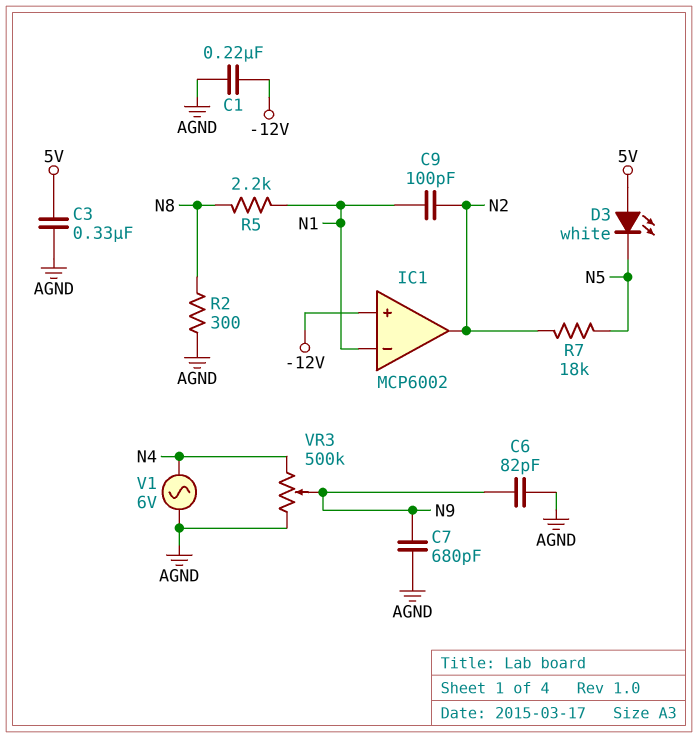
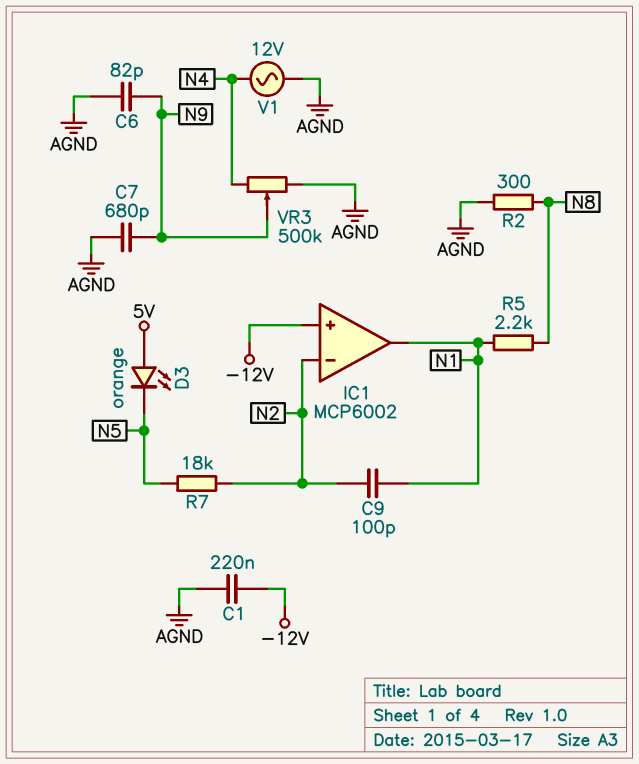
C3: 330nF (5V, AGND) -> none
D3: LED white (A 5V, K N5) -> LED orange (A 5V, K N5)
IC1 pin in-: N1 -> N2
IC1 pin out: N2 -> N1
V1: AC 6V (AGND, N4) -> AC 12V (AGND, N4)

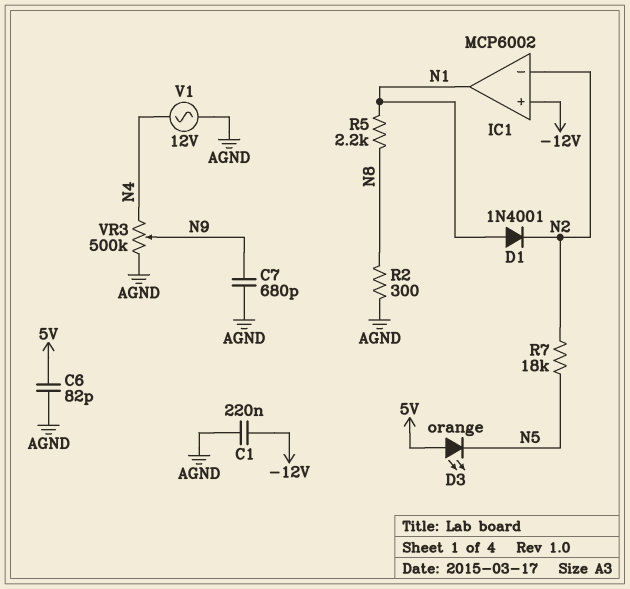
C6: 82pF (AGND, N9) -> 82pF (5V, AGND)
C9: 100pF (N1, N2) -> none
D1: none -> diode 1N4001 (A N1, K N2)

